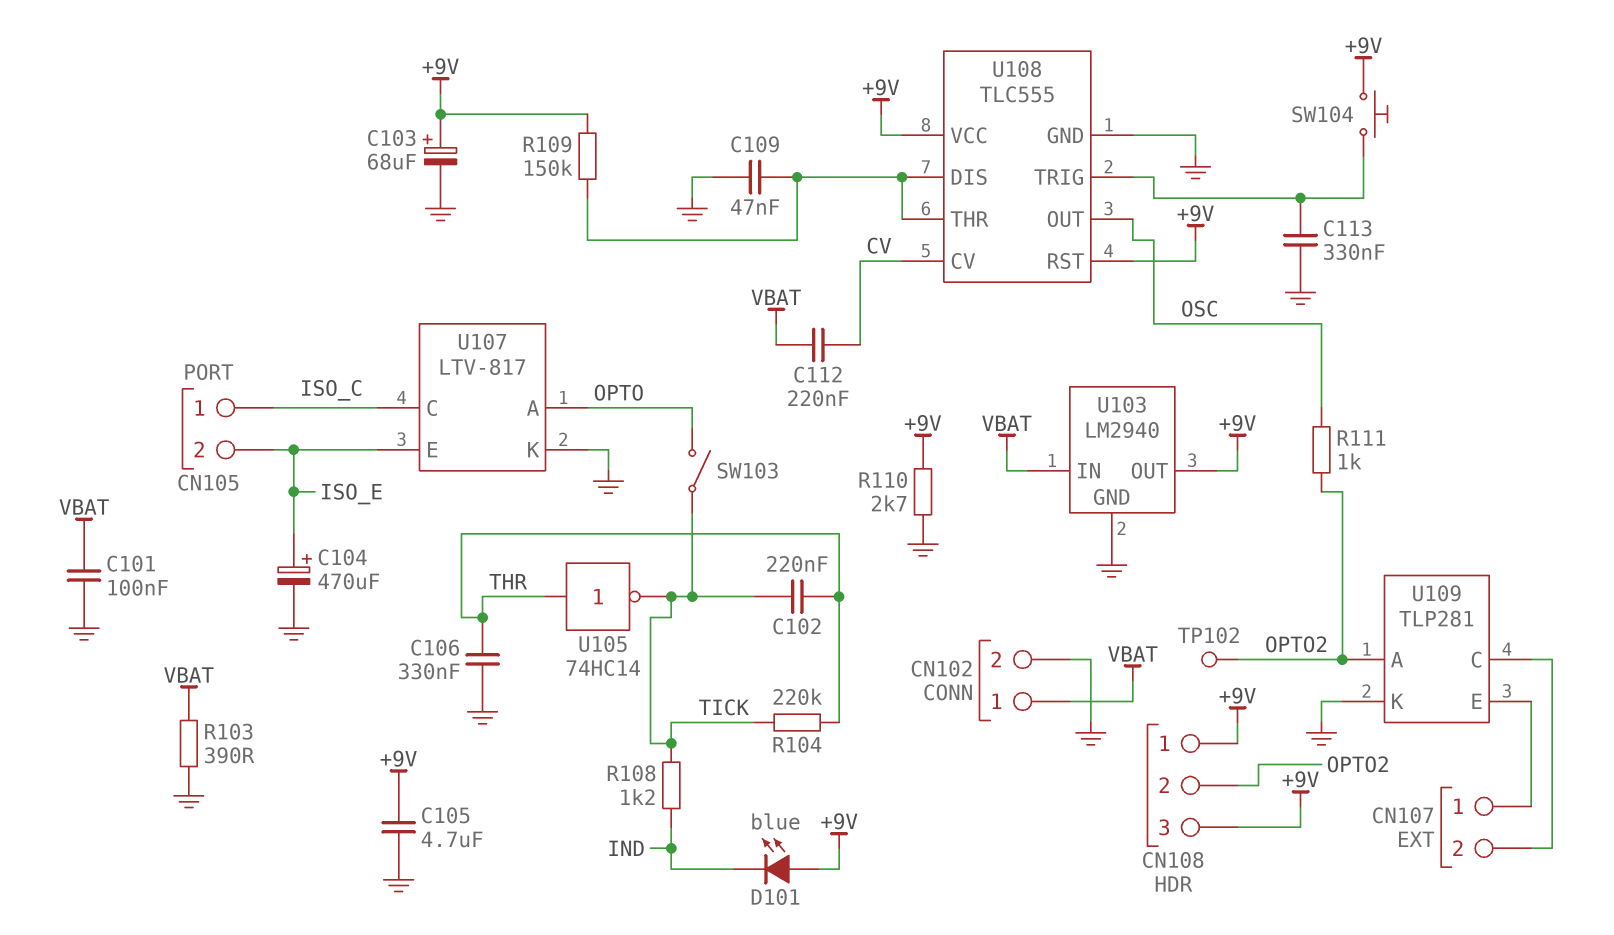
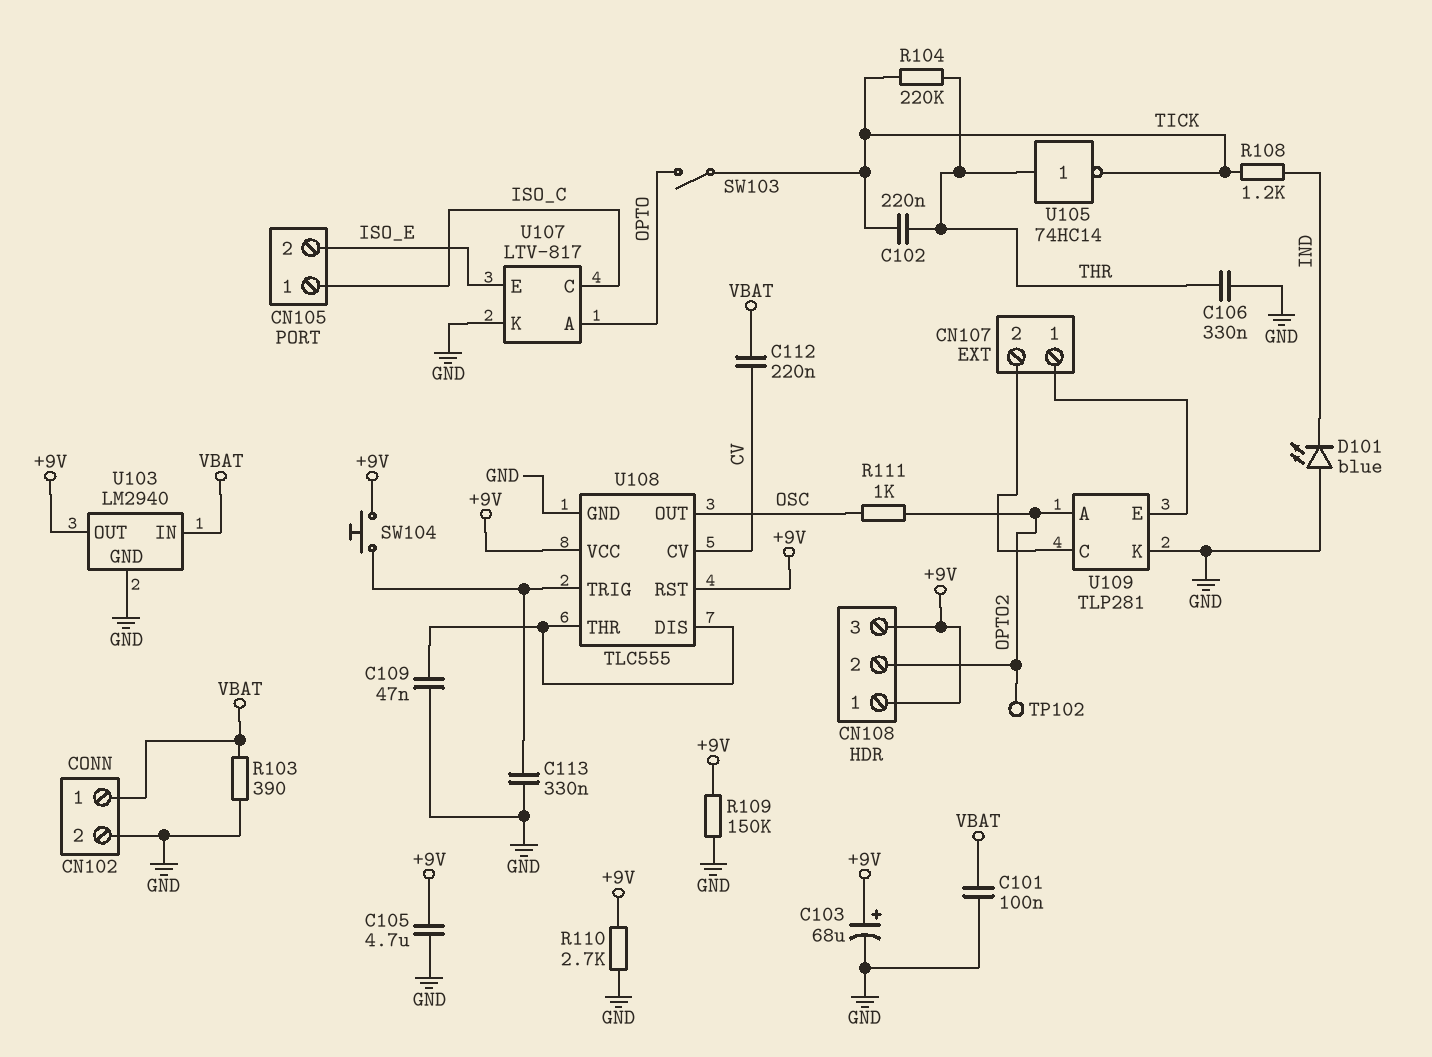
C104: 470uF (plus ISO_E, minus GND) -> none
D101: LED blue (A +9V, K IND) -> LED blue (A GND, K IND)
R109: 150k (+9V, U108/DIS) -> 150k (+9V, GND)

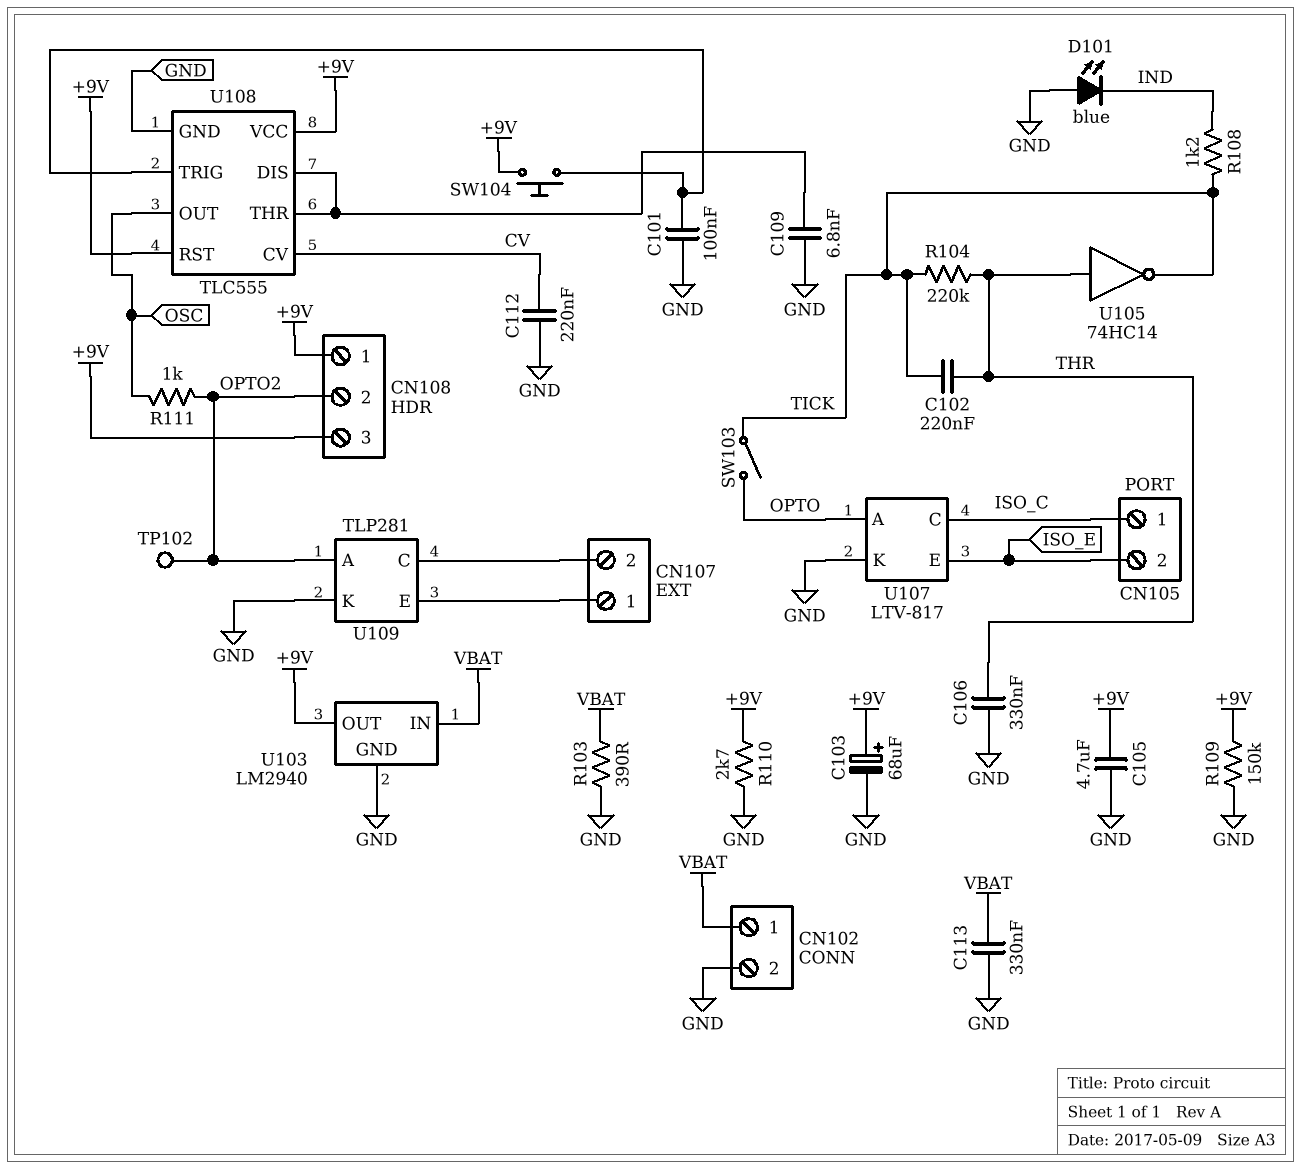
C101: 100nF (GND, VBAT) -> 100nF (GND, U108/TRIG)
C109: 47nF (GND, U108/DIS) -> 6.8nF (GND, U108/DIS)
C112: 220nF (CV, VBAT) -> 220nF (CV, GND)
C113: 330nF (GND, U108/TRIG) -> 330nF (GND, VBAT)

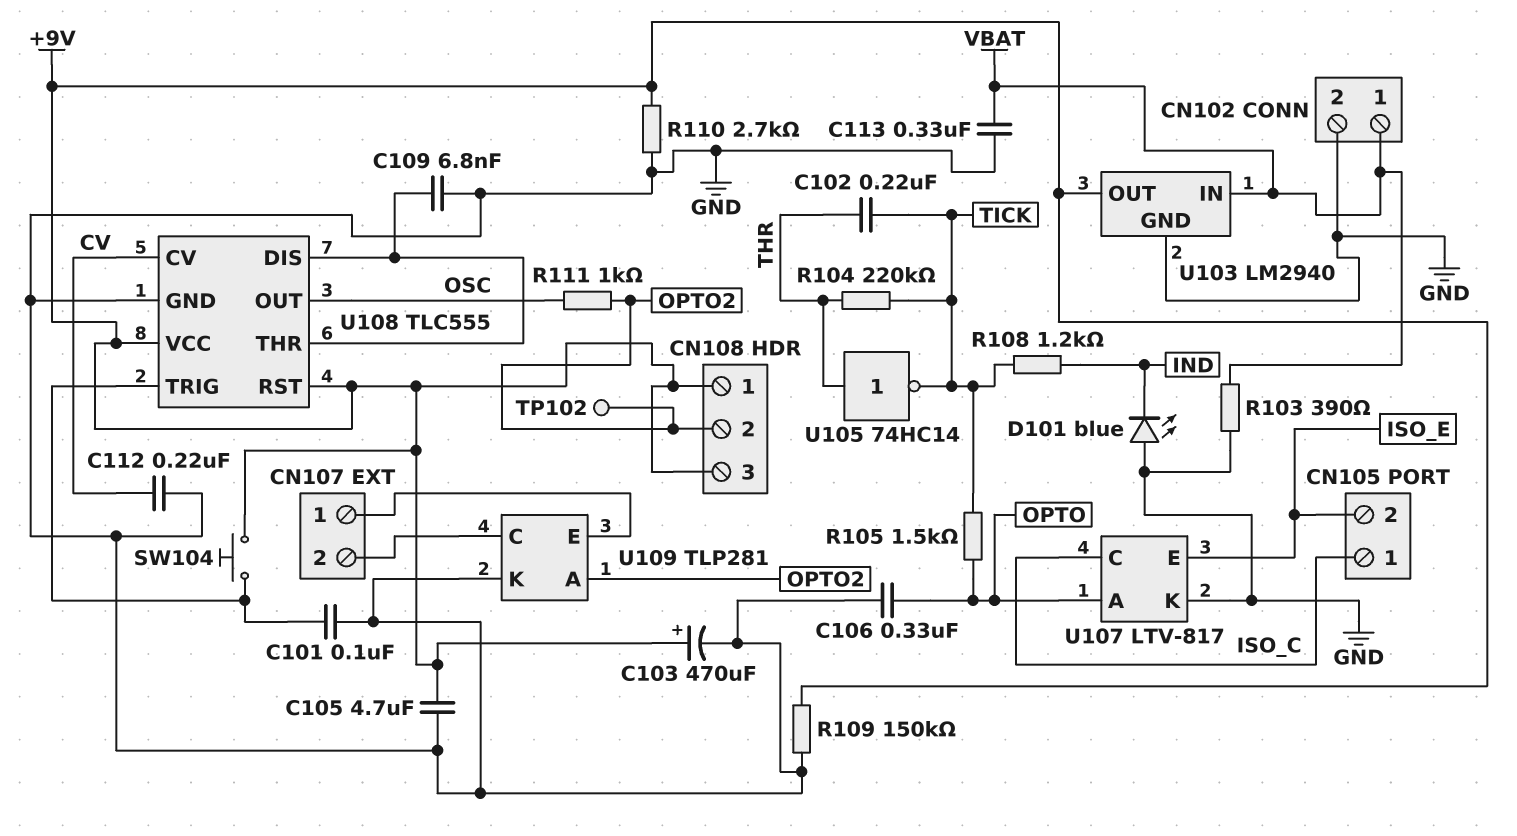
C103: 68uF (plus +9V, minus GND) -> 470uF (plus +9V, minus GND)
C106: 330nF (GND, THR) -> 330nF (GND, OPTO)
R105: none -> 1.5k (OPTO, TICK)
SW103: switch (OPTO, TICK) -> none

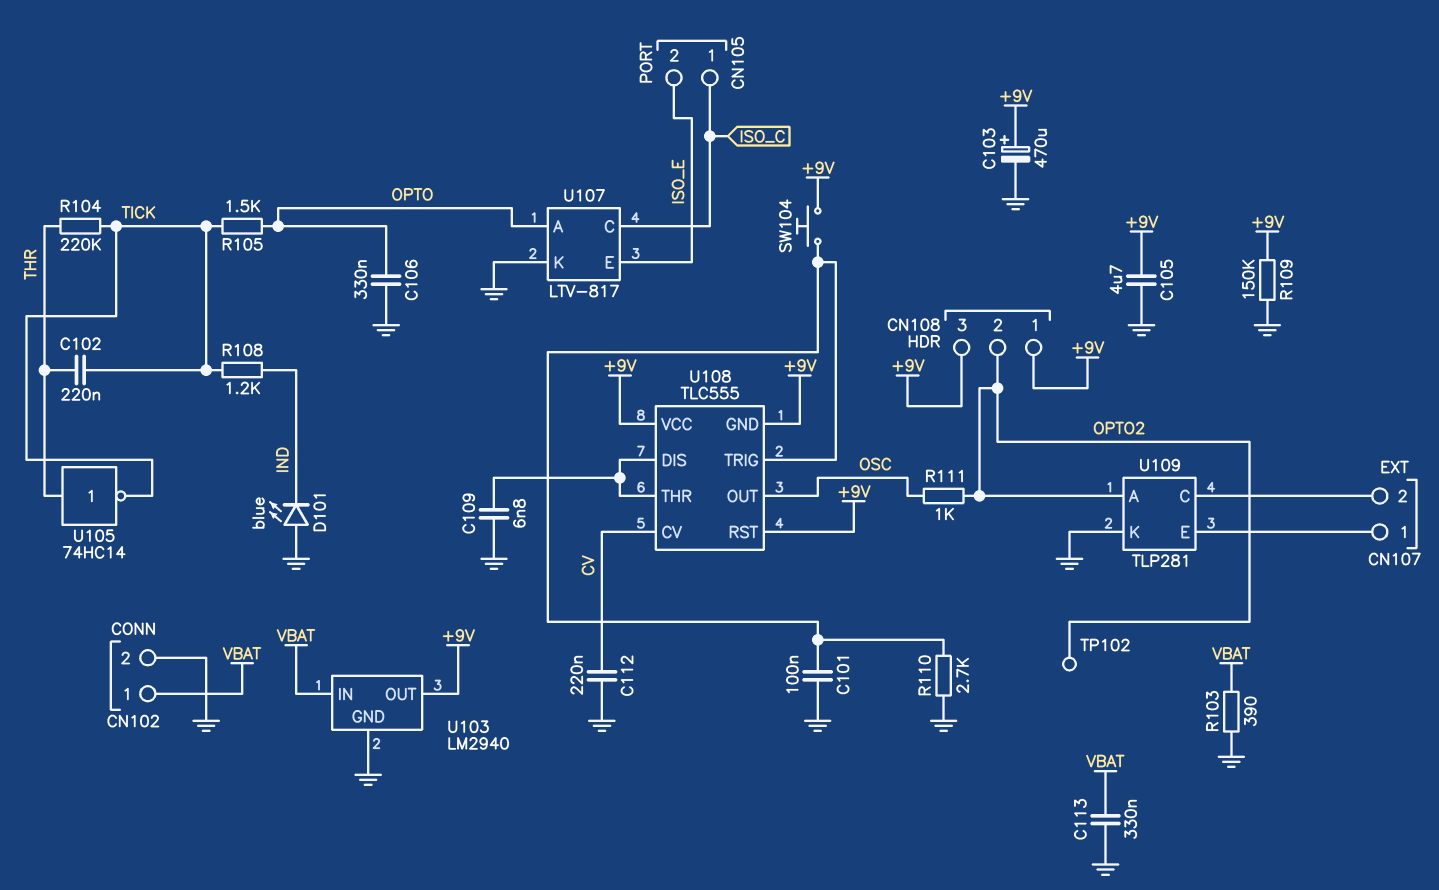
R110: 2.7k (+9V, GND) -> 2.7k (GND, U108/TRIG)
U108 pin GND: GND -> +9V

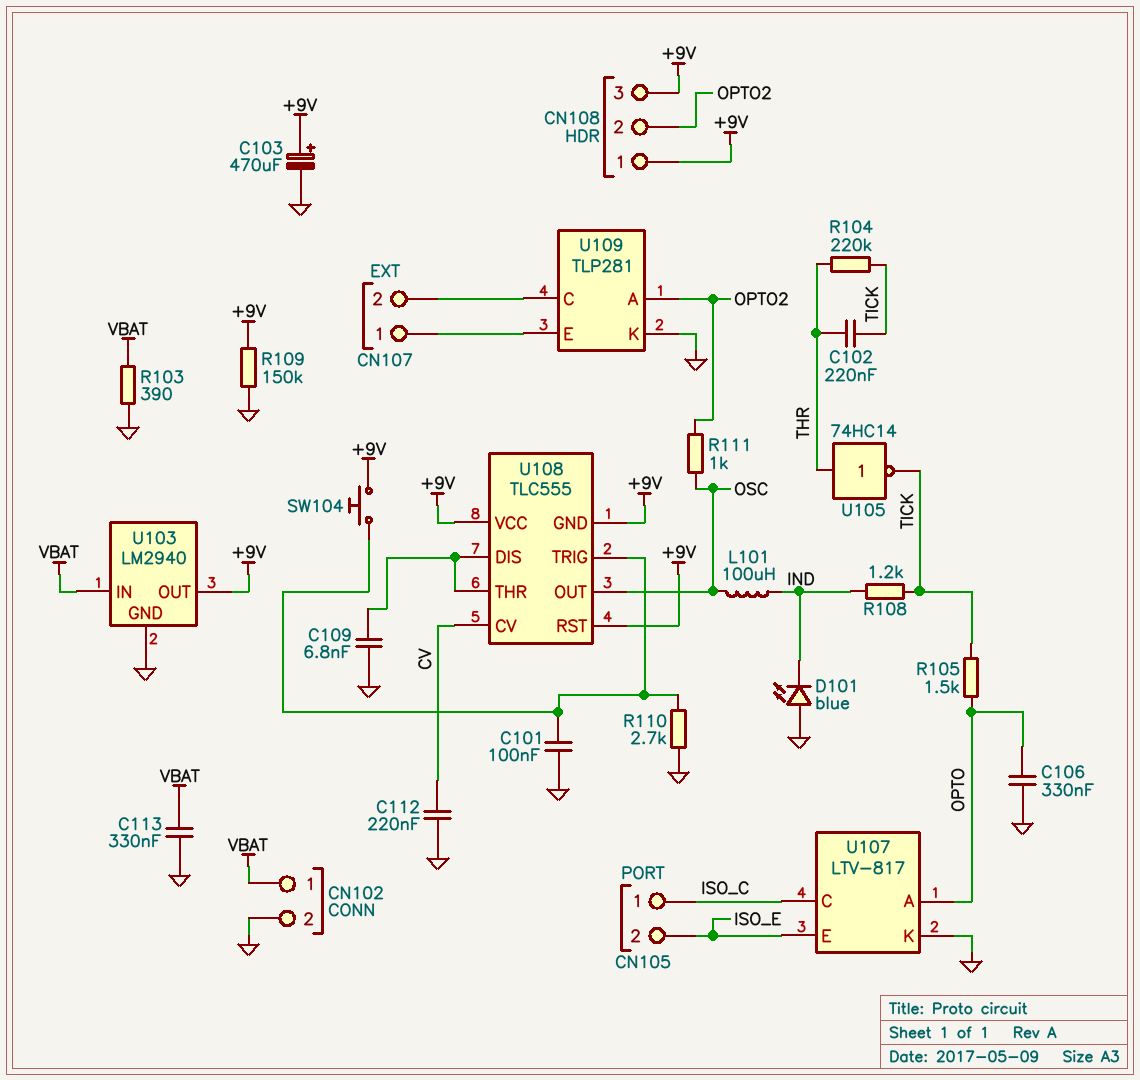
C105: 4.7uF (+9V, GND) -> none
L101: none -> 100uH (IND, OSC)
TP102: test point (OPTO2) -> none

